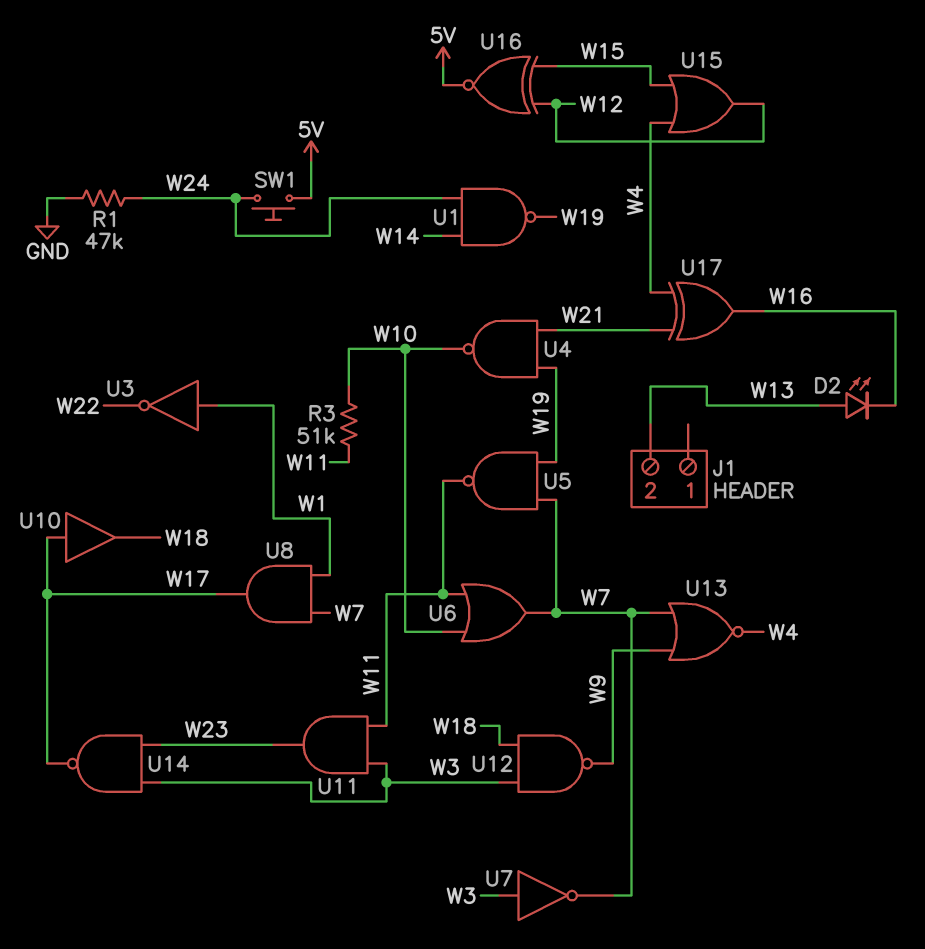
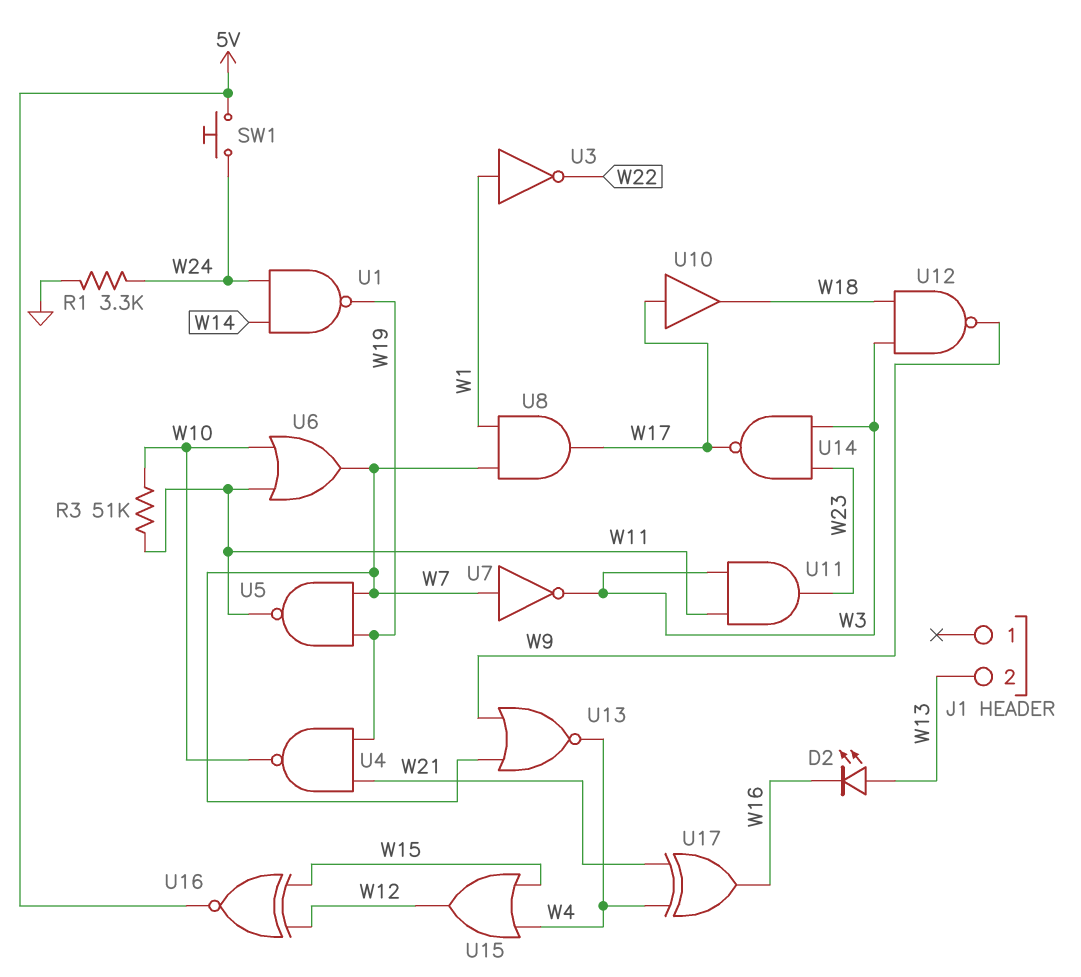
R1: 47k (GND, W24) -> 3.3k (GND, W24)
U7: NOT (in W3, out W7) -> NOT (in W7, out W3)

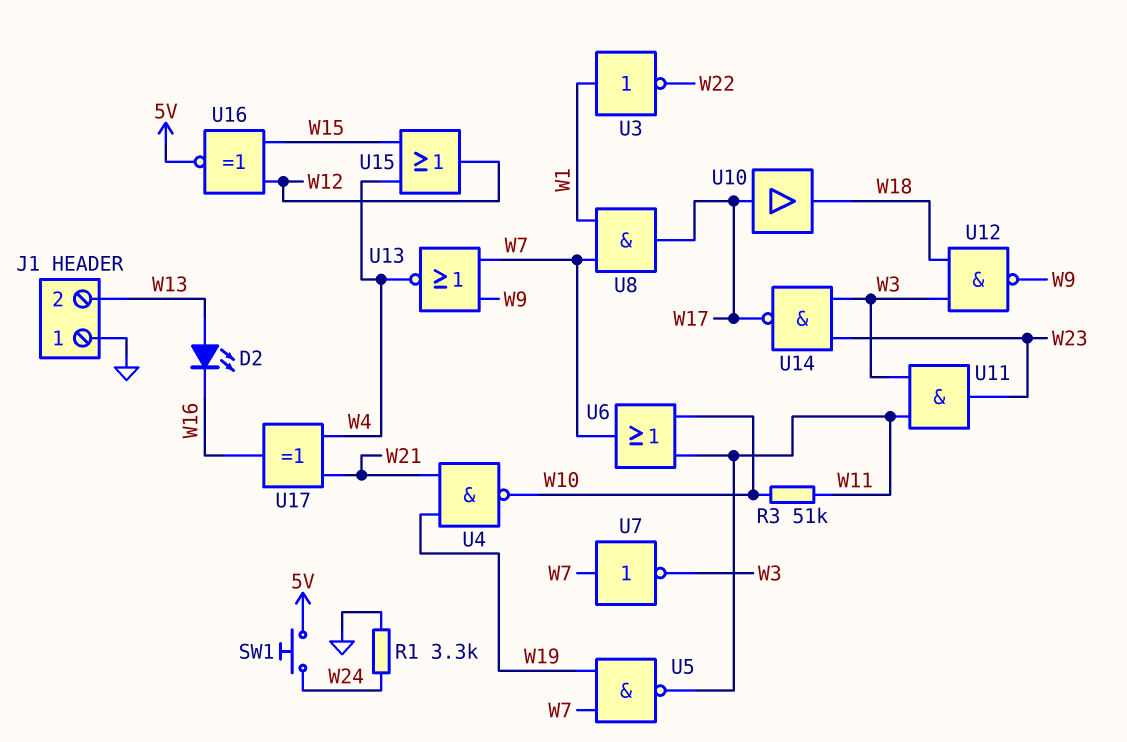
J1 pin 1: none -> GND
U1: NAND (in W14, in W24, out W19) -> none

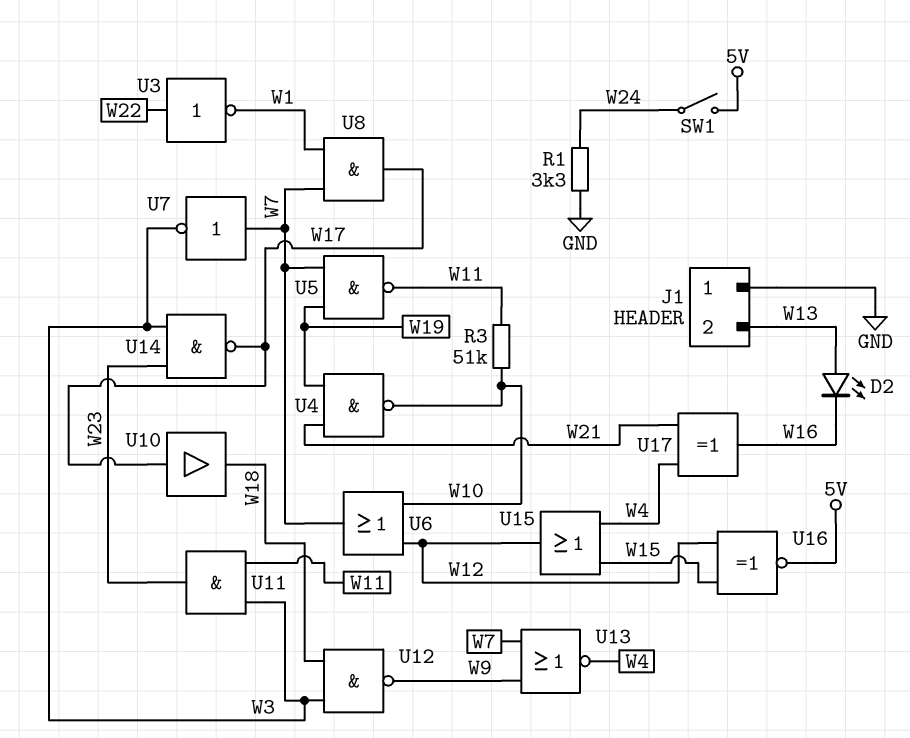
SW1: button (5V, W24) -> switch (5V, W24)
U3: NOT (in W1, out W22) -> NOT (in W22, out W1)
U6: OR (in W10, in W11, out W7) -> OR (in W10, in W12, out W7)

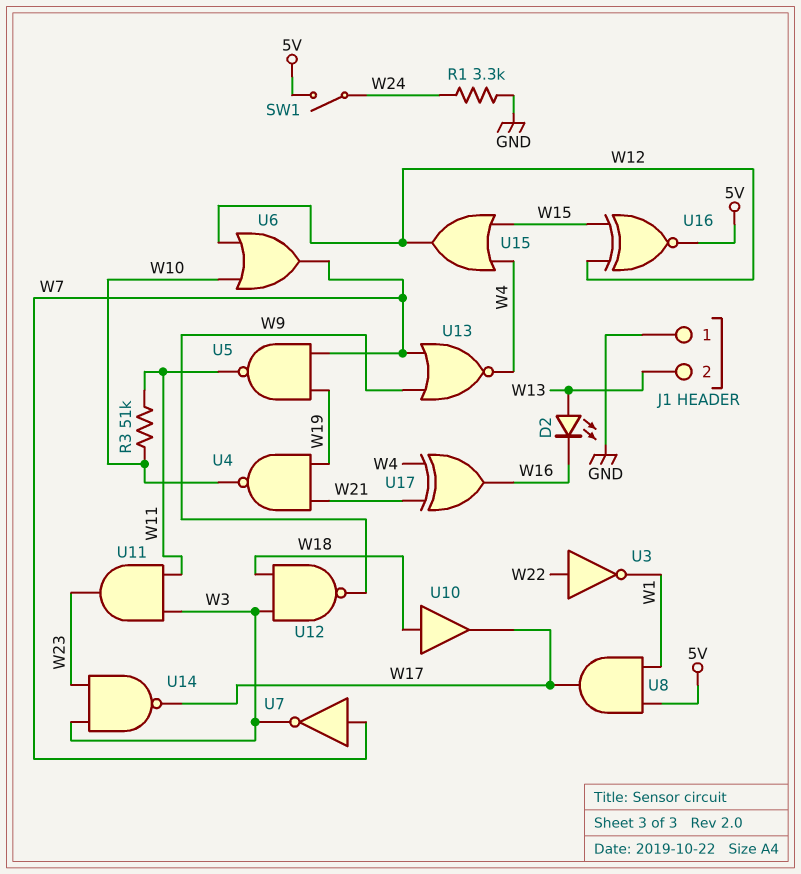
U8: AND (in W1, in W7, out W17) -> AND (in 5V, in W1, out W17)
U10: buffer (in W17, out W18) -> buffer (in W18, out W17)

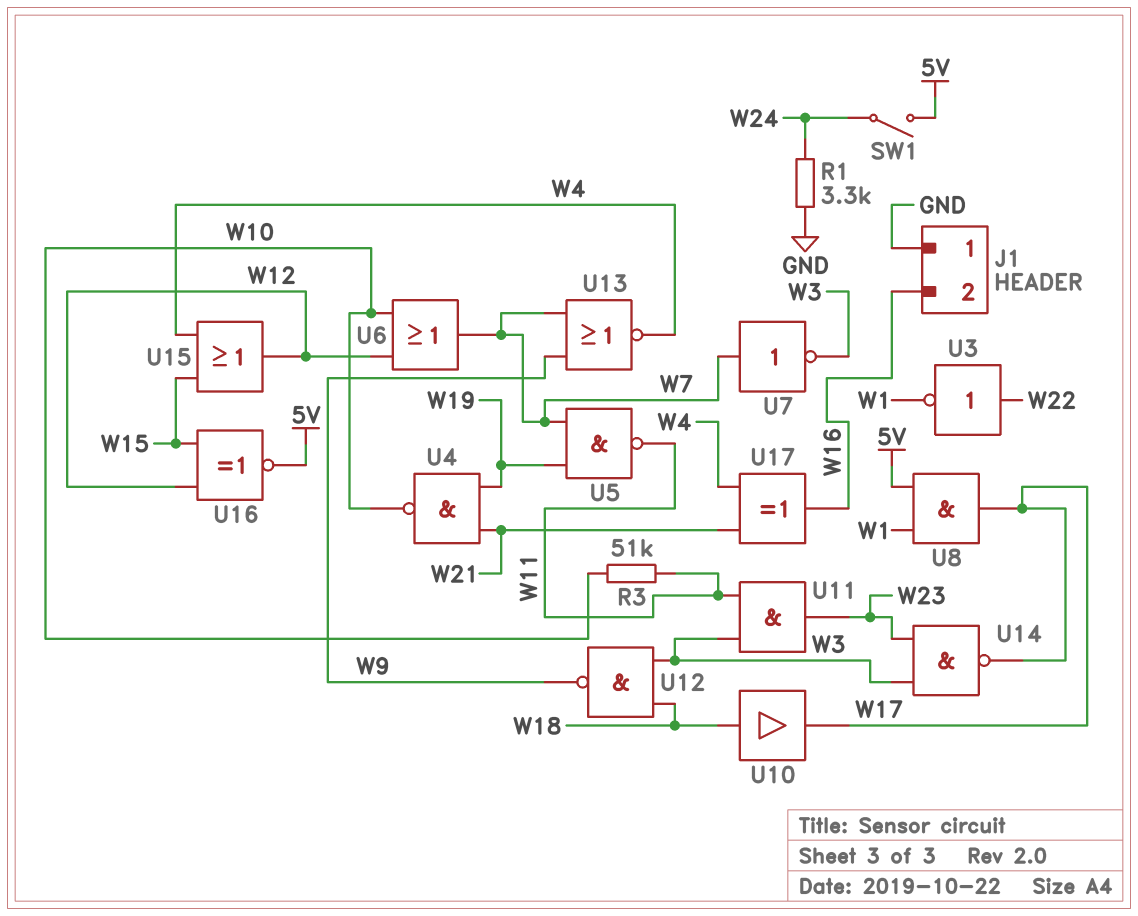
D2: LED (A W13, K W16) -> none
J1 pin 2: W13 -> W16

